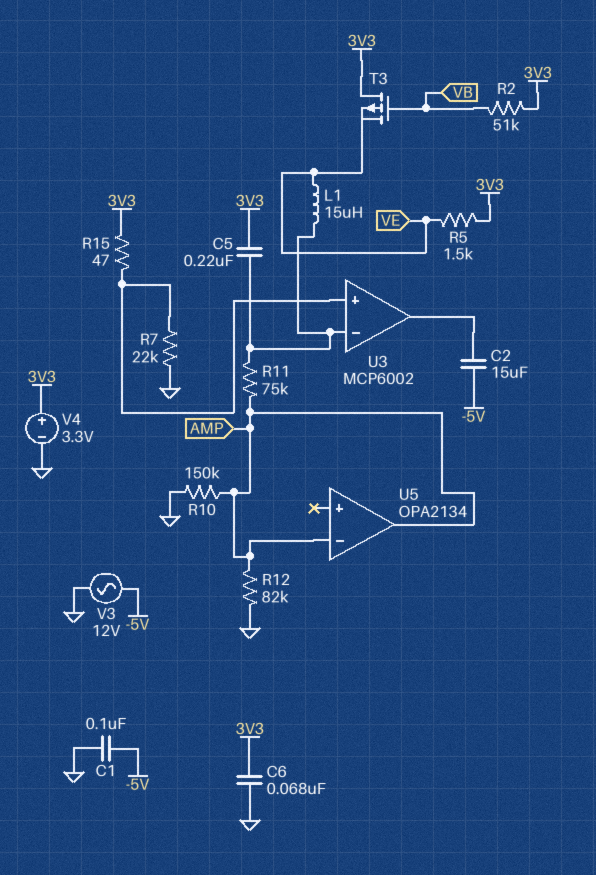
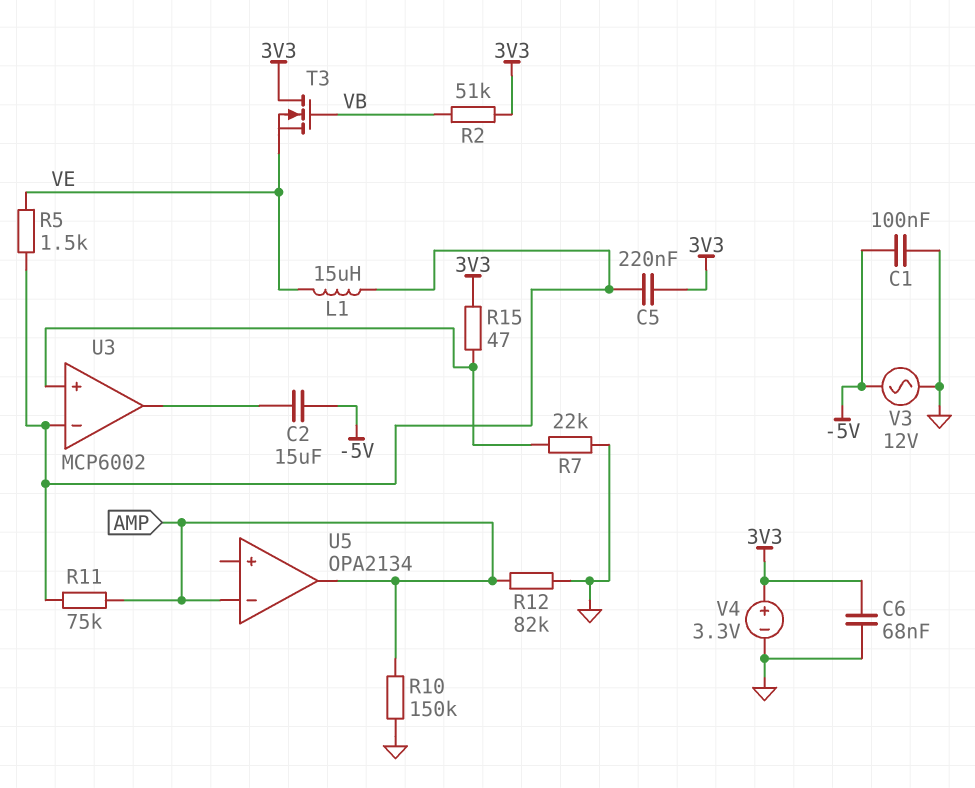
R5: 1.5k (3V3, VE) -> 1.5k (U3/in-, VE)
T3: PMOS (G VB, D 3V3, S VE) -> NMOS (G VB, D 3V3, S VE)

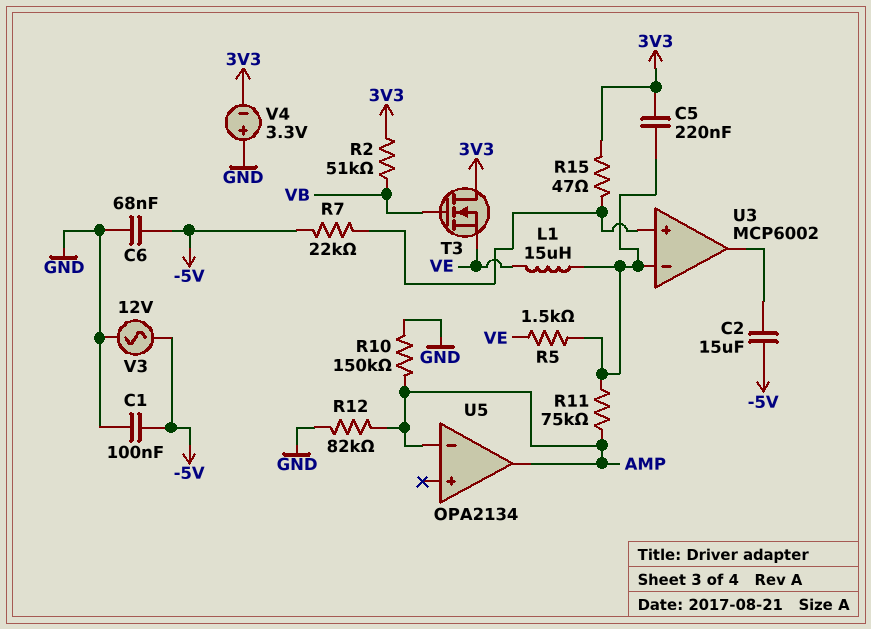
C6: 68nF (3V3, GND) -> 68nF (-5V, GND)
R7: 22k (GND, U3/in+) -> 22k (-5V, U3/in+)
V4: 3.3V (plus 3V3, minus GND) -> 3.3V (plus GND, minus 3V3)

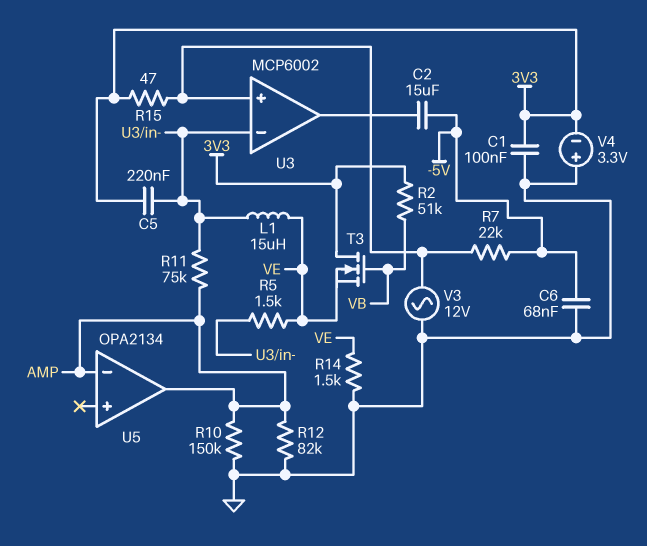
C1: 100nF (-5V, GND) -> 100nF (3V3, GND)
R14: none -> 1.5k (GND, VE)
V3: AC 12V (-5V, GND) -> AC 12V (GND, U3/in+)

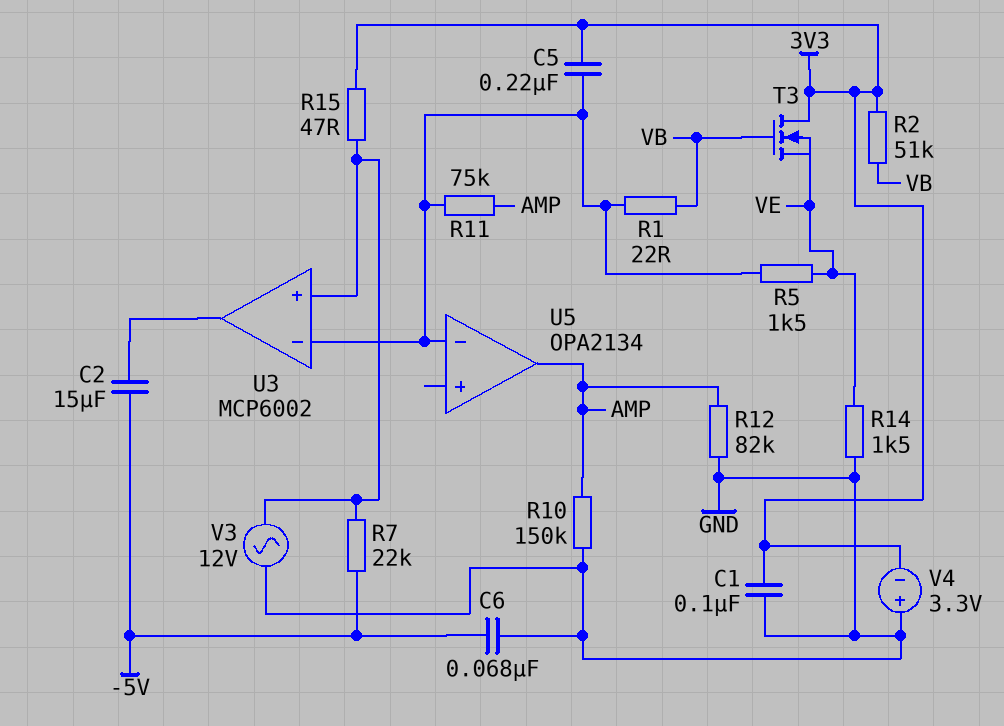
L1: 15uH (U3/in-, VE) -> none
R1: none -> 22 (U3/in-, VB)
U5 pin in-: AMP -> U3/in-

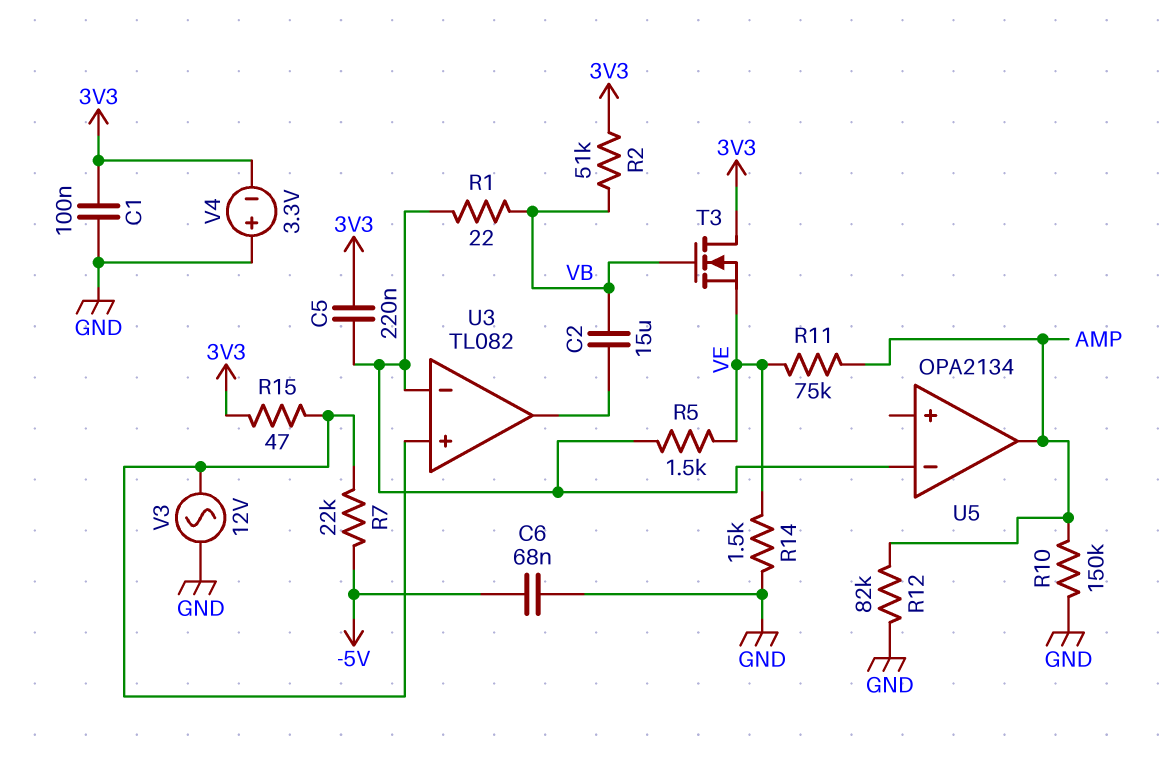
C2: 15uF (-5V, U3/out) -> 15uF (U3/out, VB)
R11: 75k (AMP, U3/in-) -> 75k (AMP, VE)
U3: MCP6002 -> TL082

